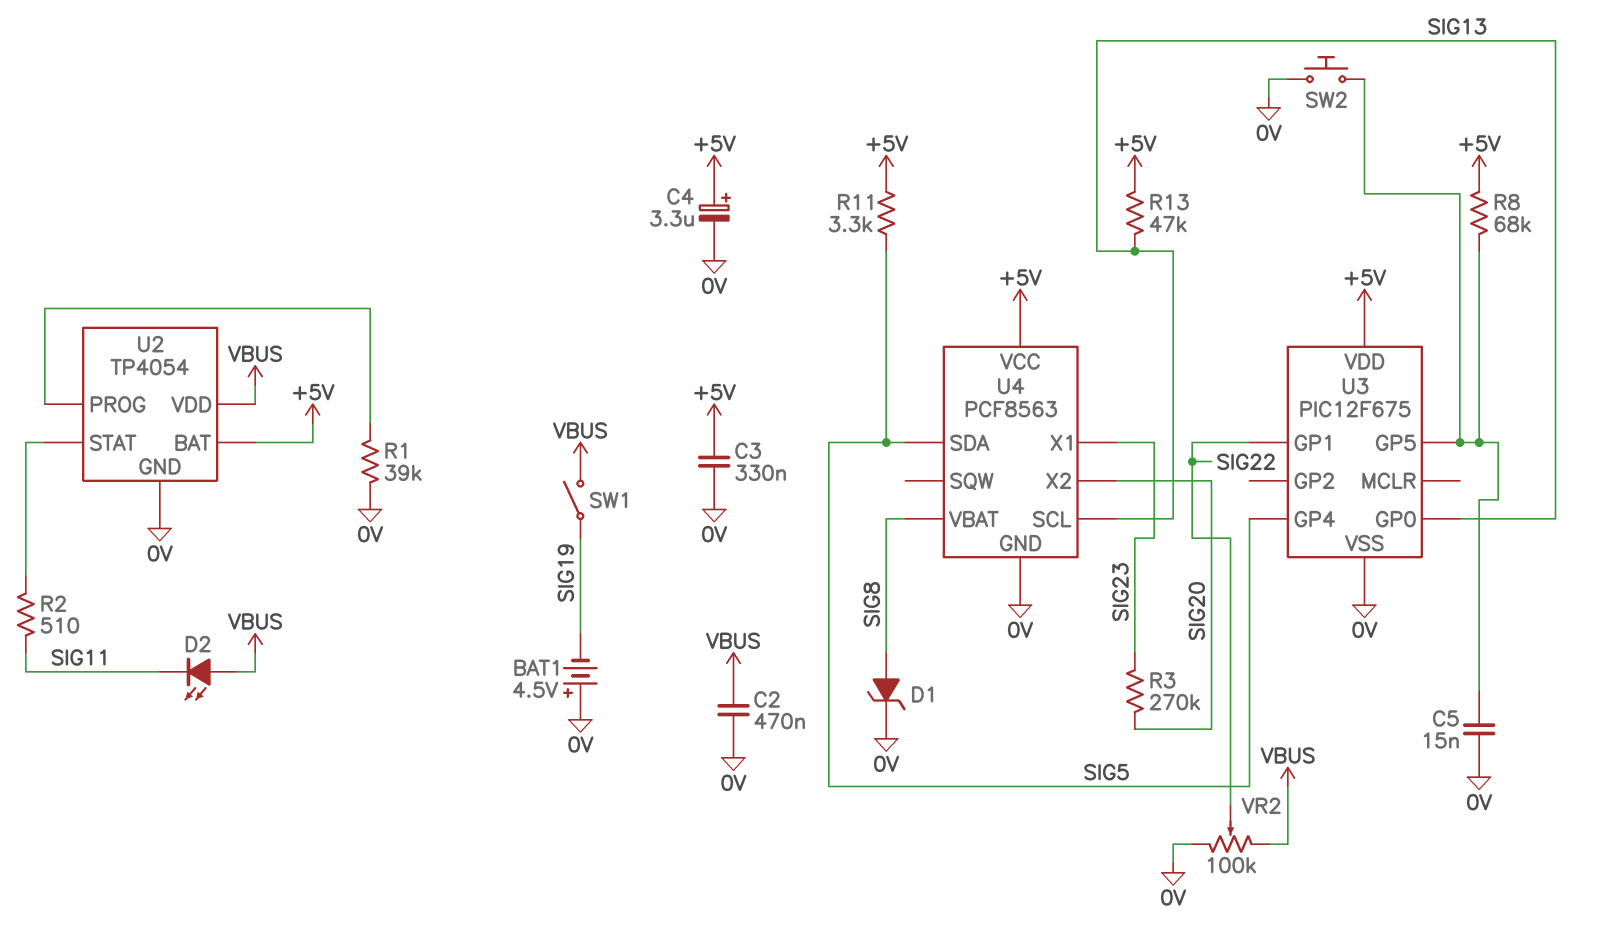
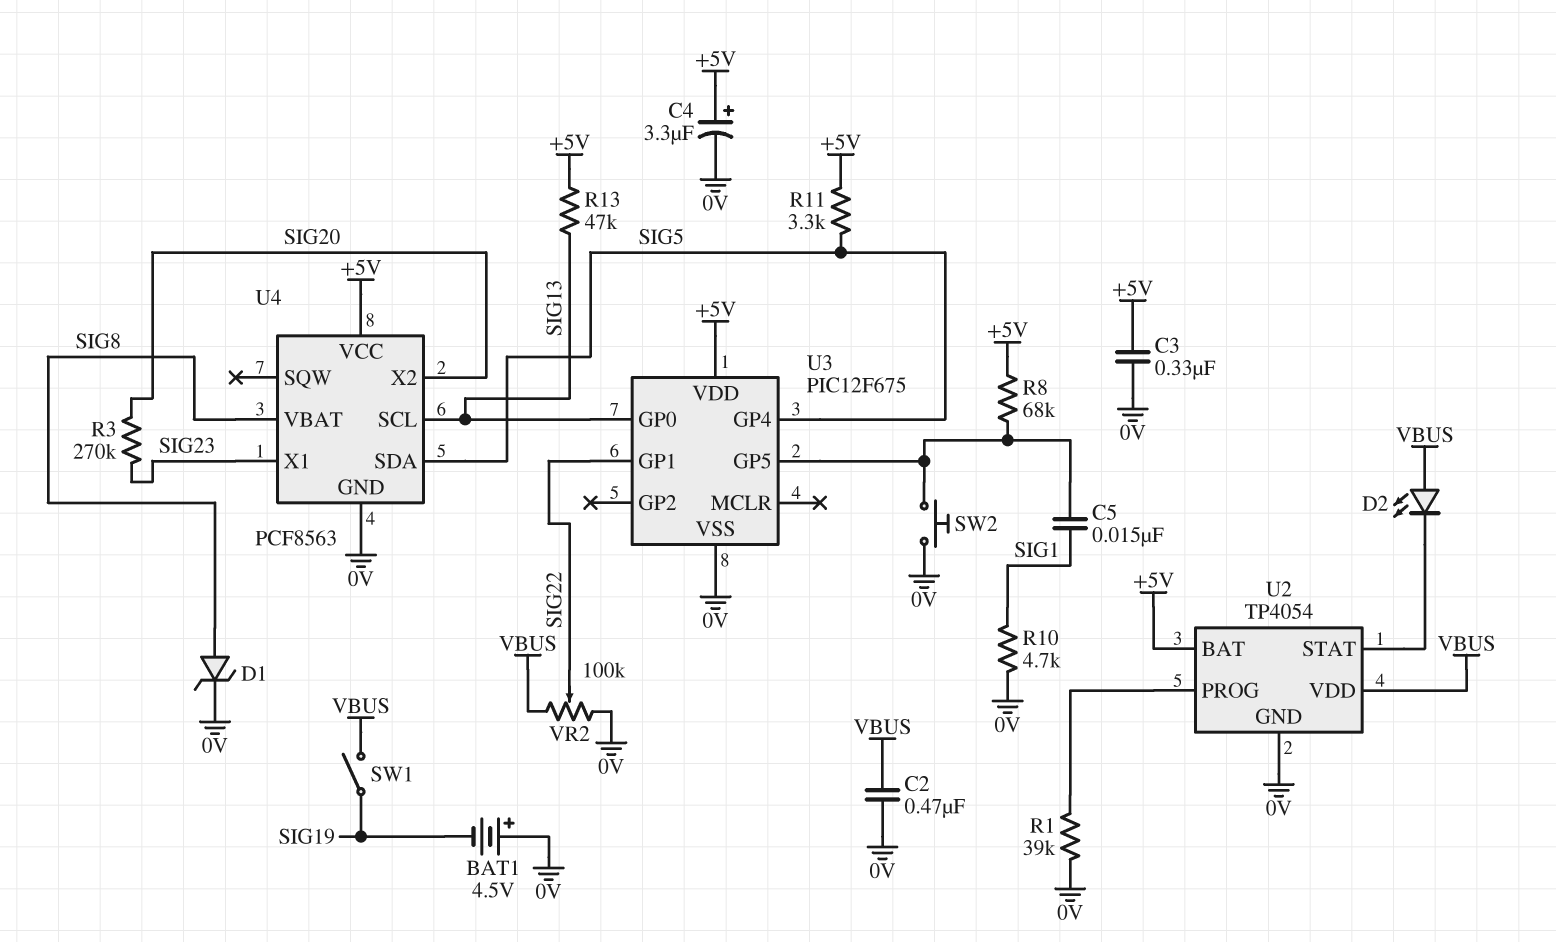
C5: 15nF (0V, U3/GP5) -> 15nF (SIG1, U3/GP5)
D2: LED (A VBUS, K SIG11) -> LED (A VBUS, K U2/STAT)
R2: 510 (SIG11, U2/STAT) -> none
R10: none -> 4.7k (0V, SIG1)

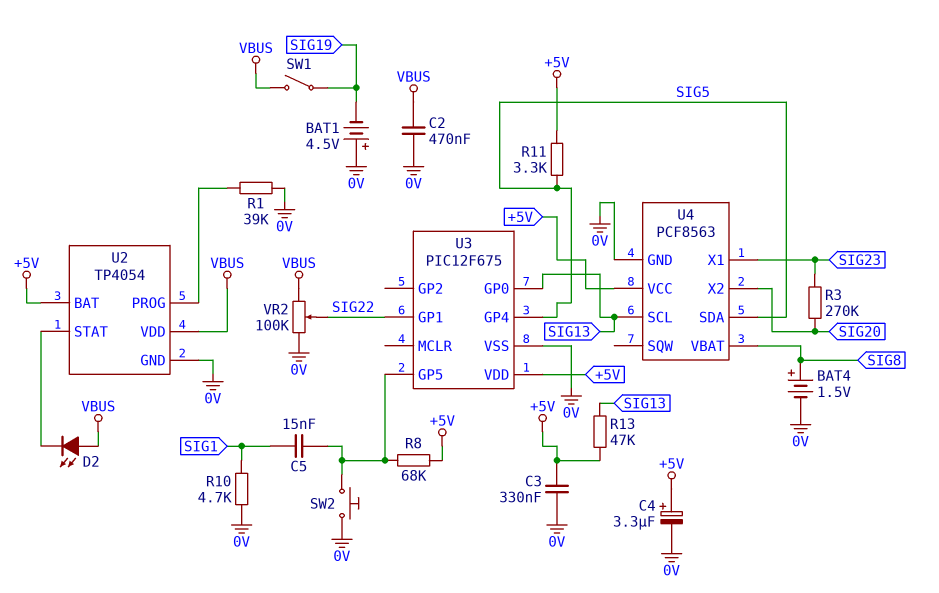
BAT4: none -> 1.5V (plus SIG8, minus 0V)
D1: zener (A SIG8, K 0V) -> none

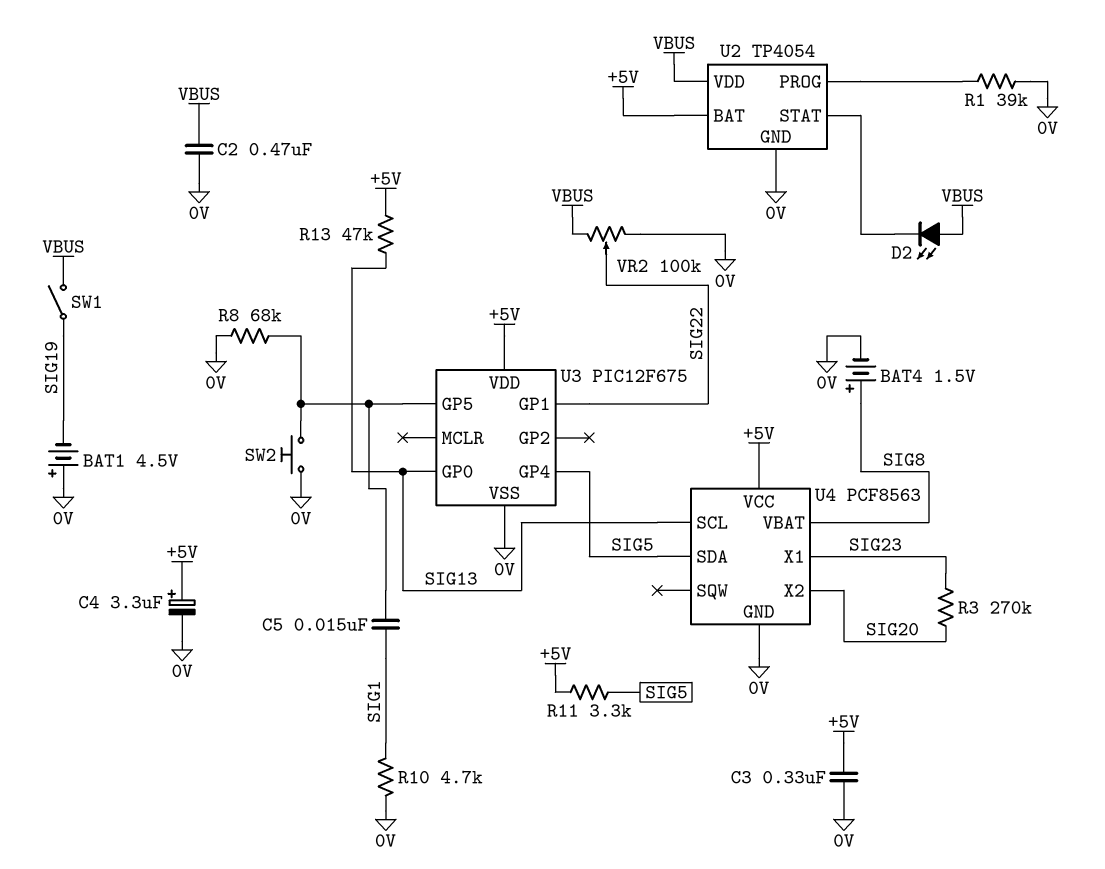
R8: 68k (+5V, U3/GP5) -> 68k (0V, U3/GP5)

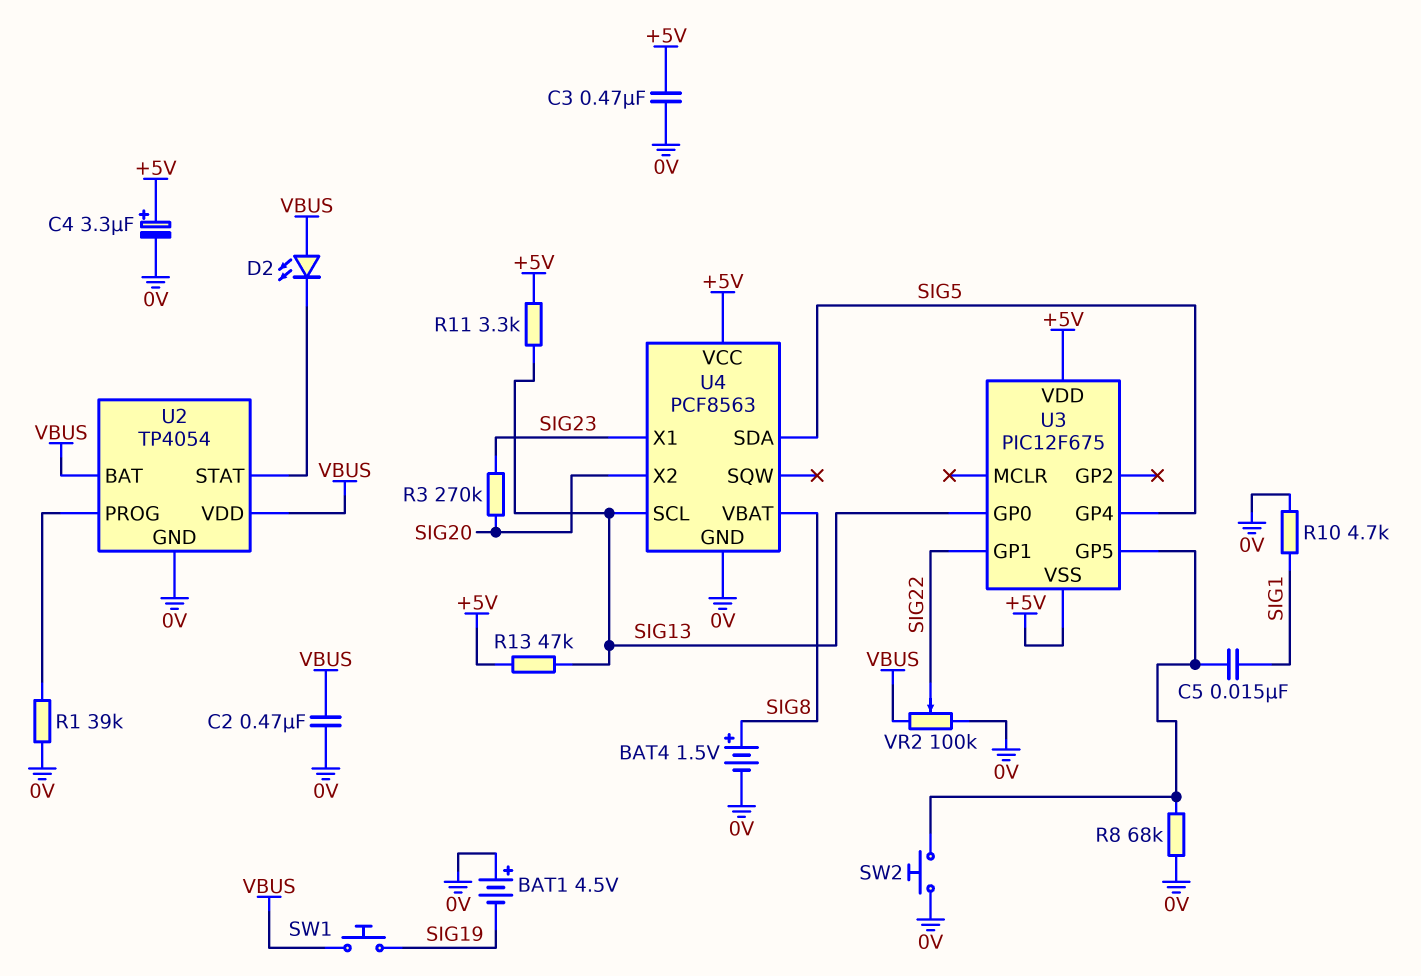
C3: 330nF (+5V, 0V) -> 470nF (+5V, 0V)
R11: 3.3k (+5V, SIG5) -> 3.3k (+5V, SIG13)
SW1: switch (SIG19, VBUS) -> button (SIG19, VBUS)
U2 pin BAT: +5V -> VBUS
U3 pin VSS: 0V -> +5V

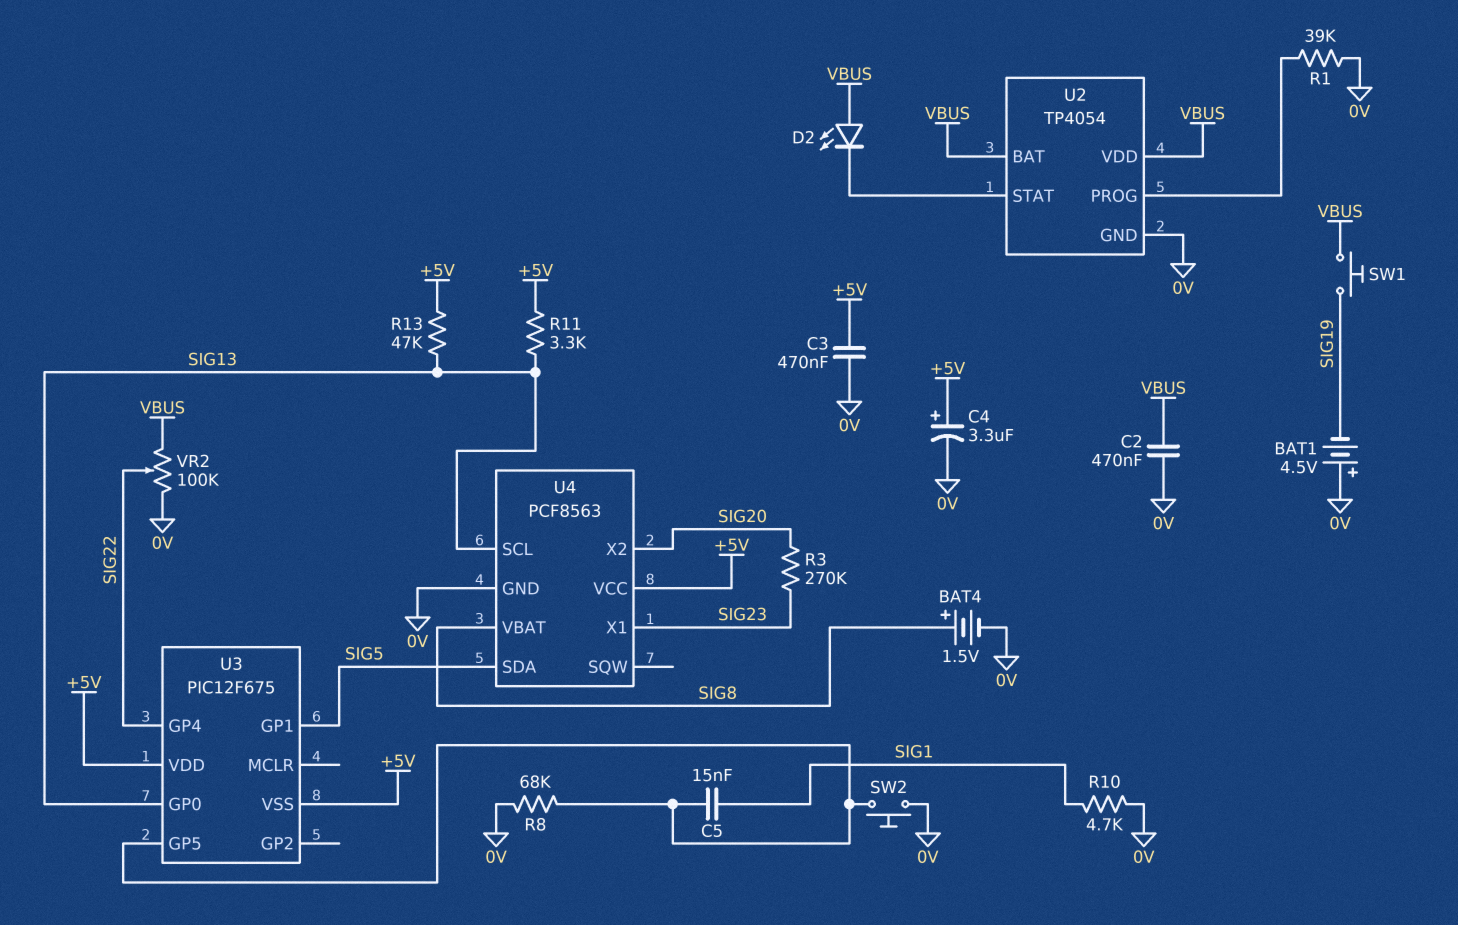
U3 pin GP1: SIG22 -> SIG5
U3 pin GP4: SIG5 -> SIG22

